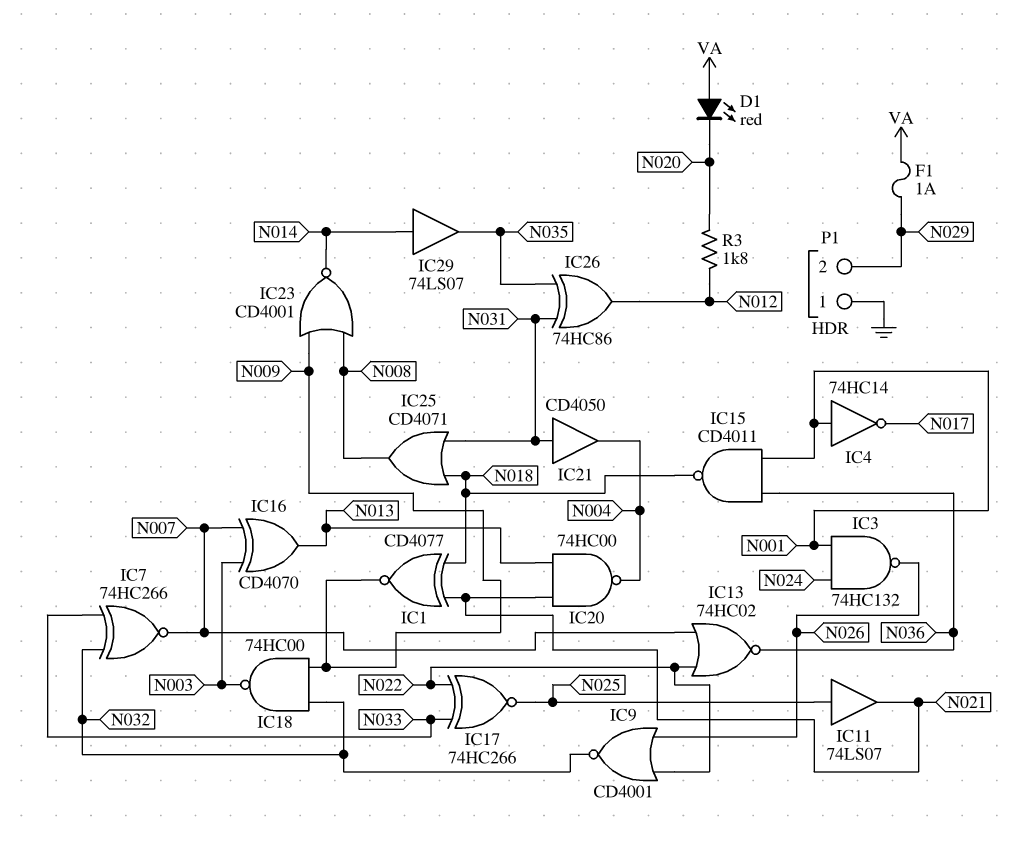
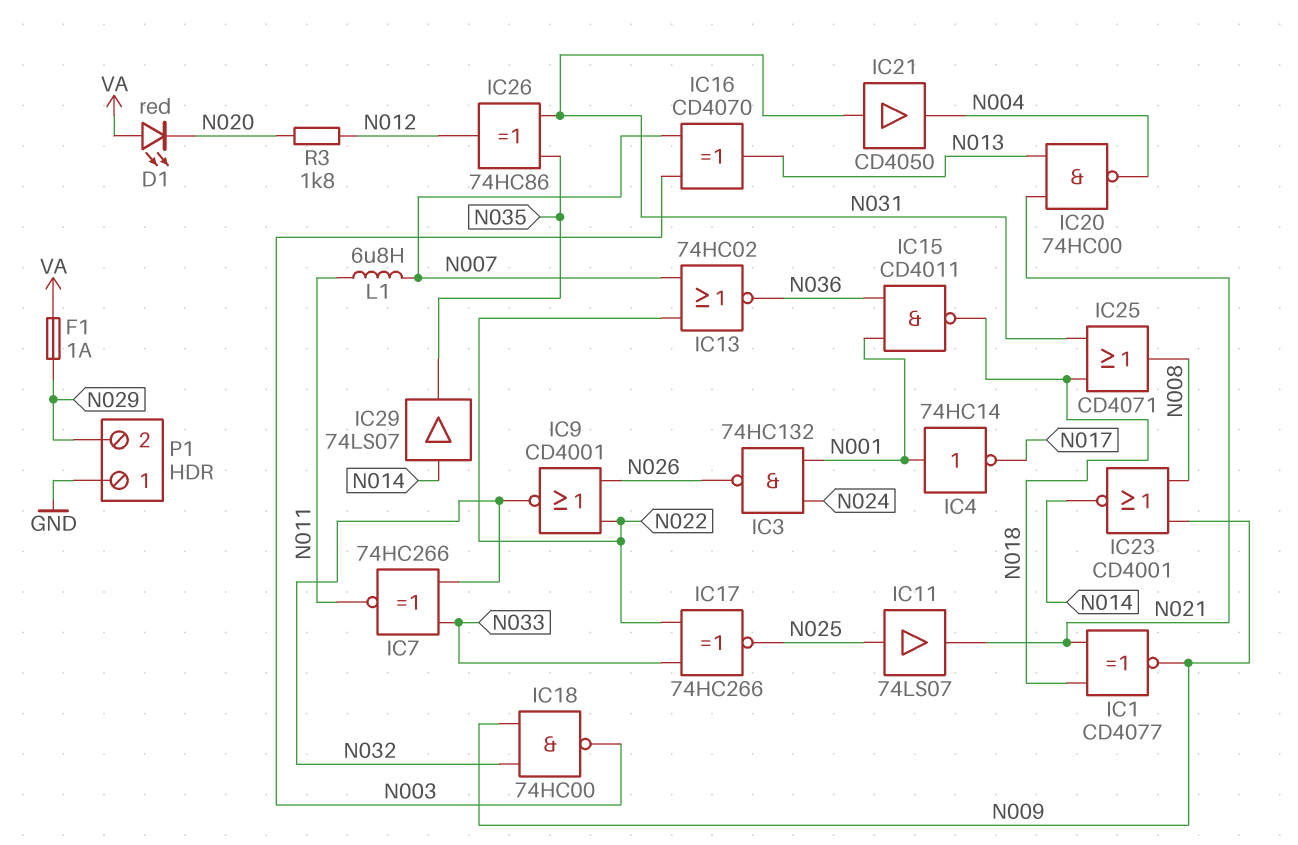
IC7: XNOR 74HC266 (in N032, in N033, out N007) -> XNOR 74HC266 (in N032, in N033, out N011)
L1: none -> 6.8uH (N007, N011)

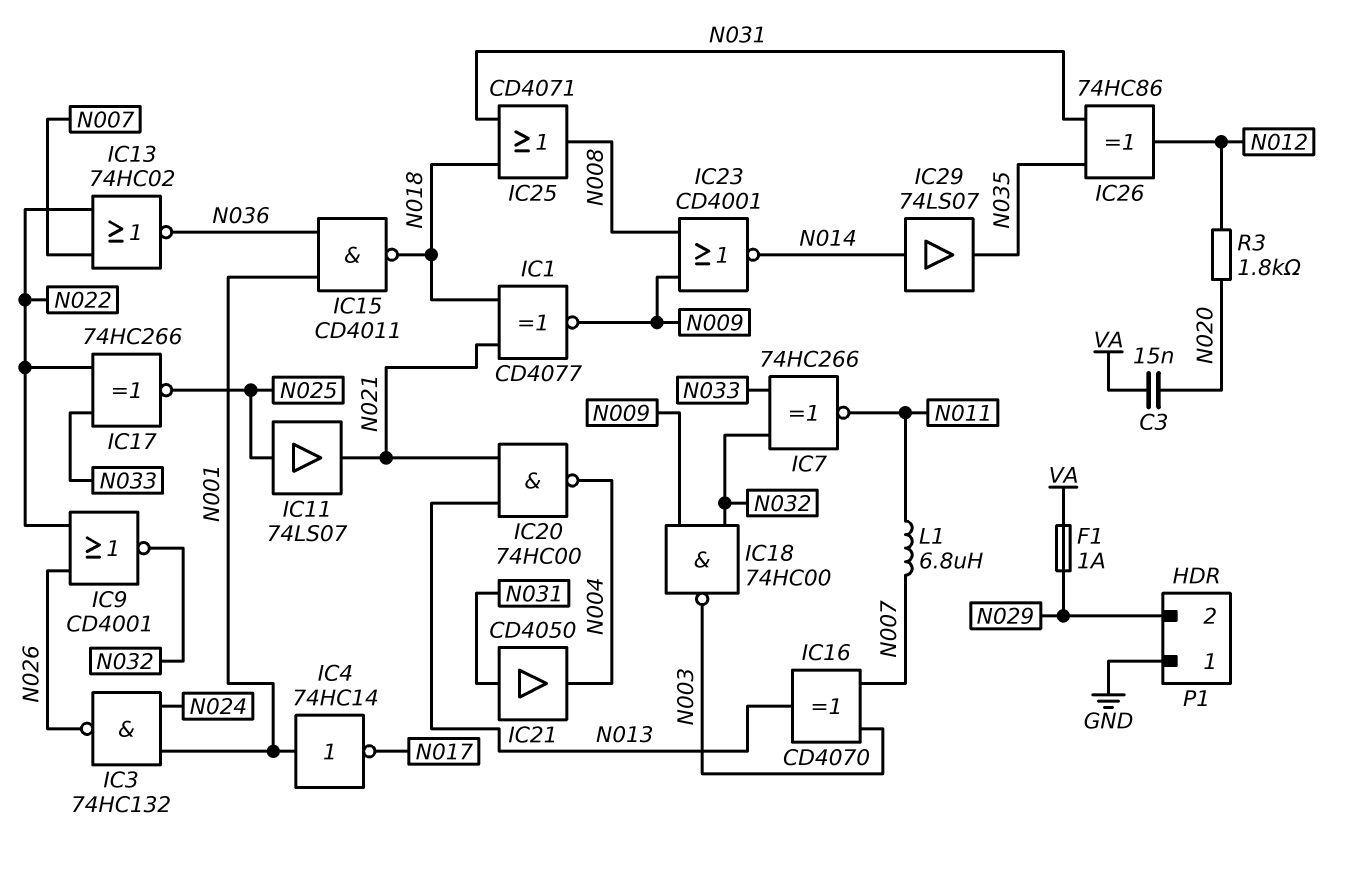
C3: none -> 15nF (N020, VA)
D1: LED red (A VA, K N020) -> none

